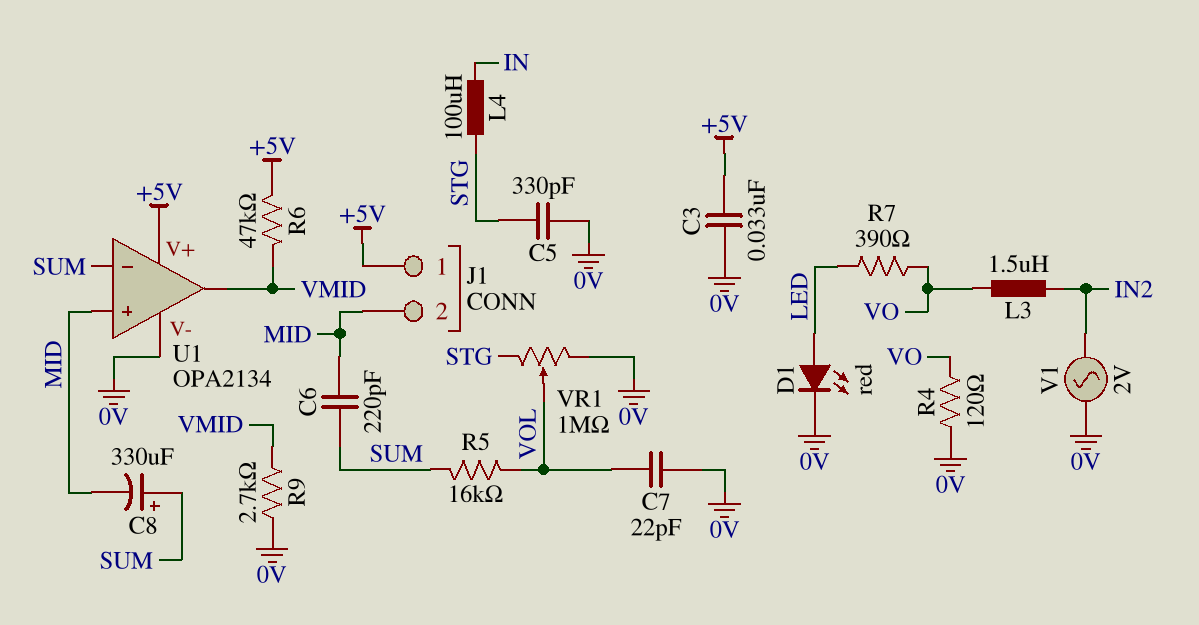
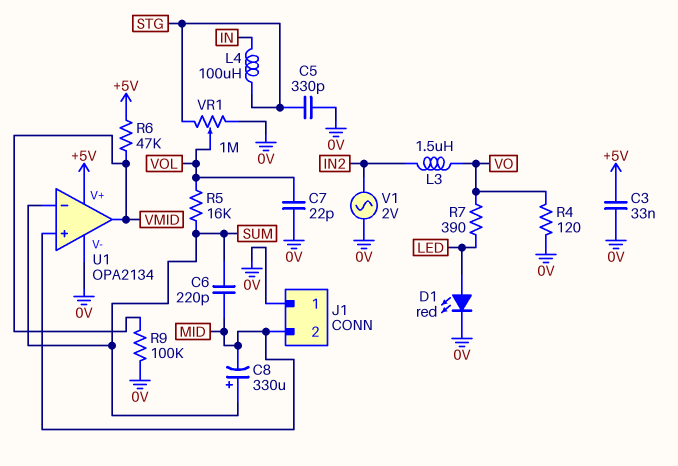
J1 pin 1: +5V -> 0V
R9: 2.7k (0V, VMID) -> 100k (0V, VMID)

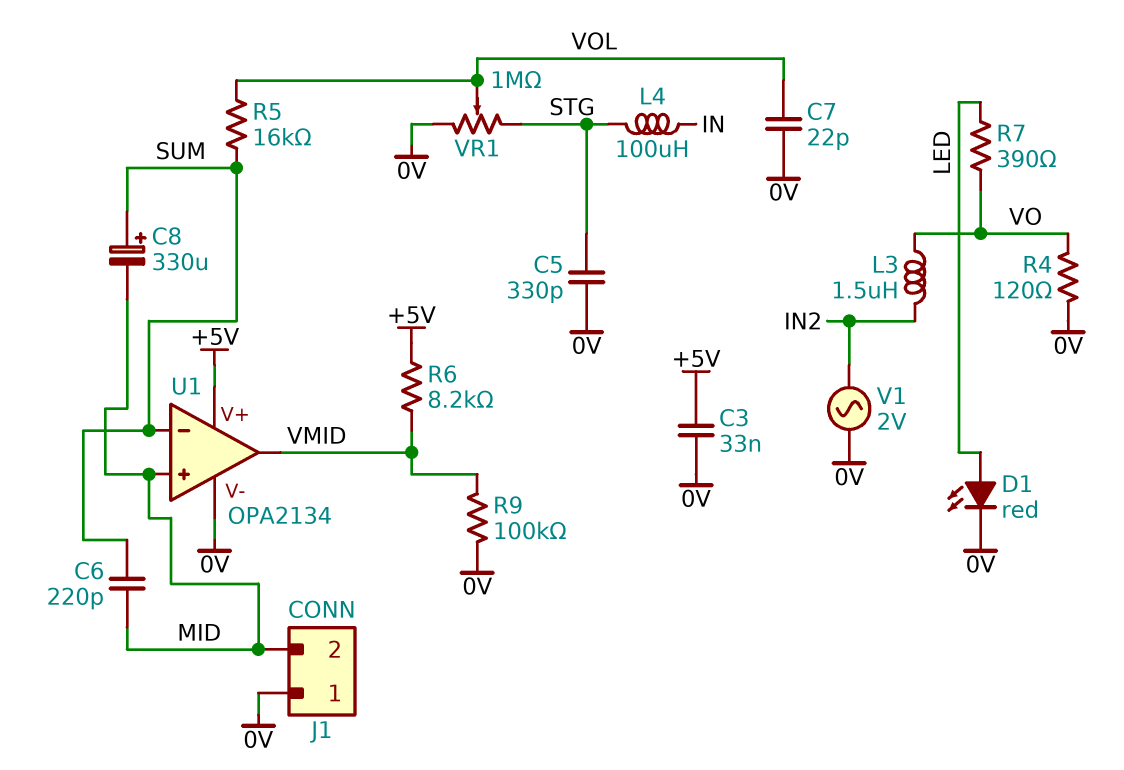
R6: 47k (+5V, VMID) -> 8.2k (+5V, VMID)

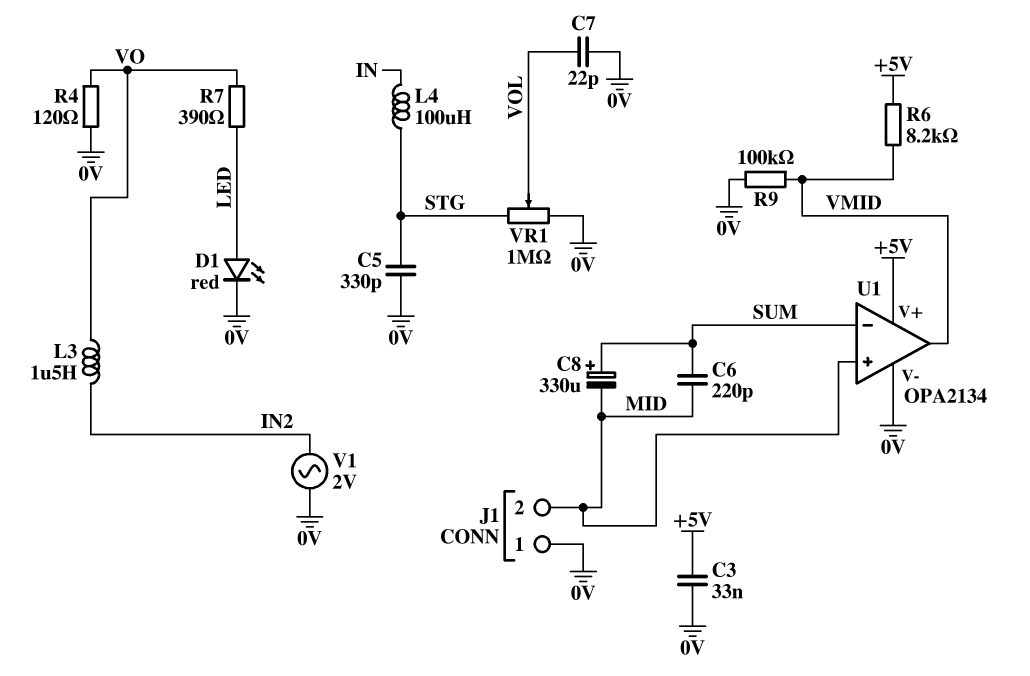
R5: 16k (SUM, VOL) -> none

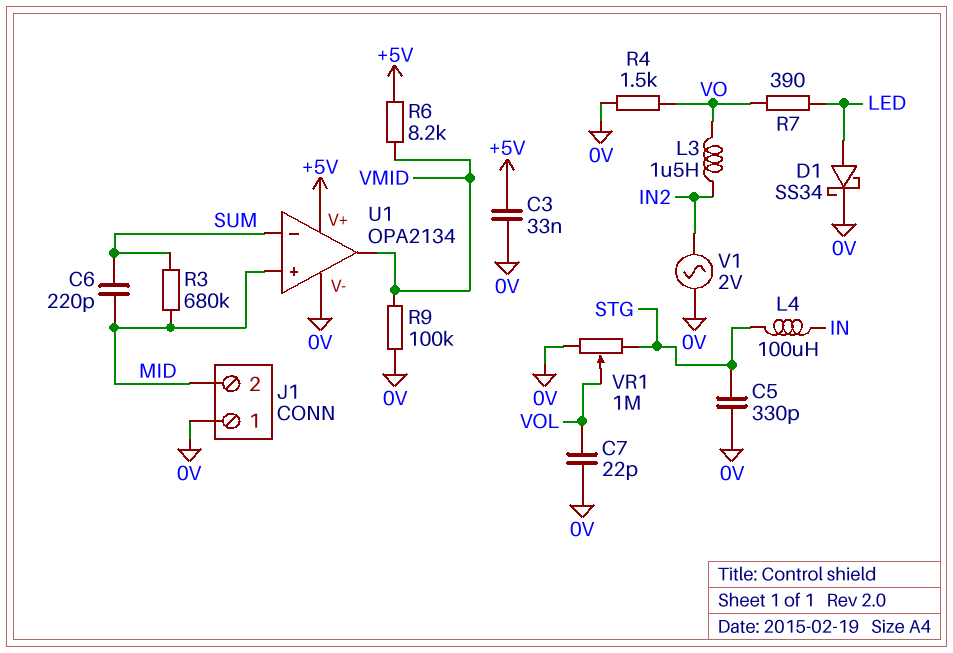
C8: 330uF (plus SUM, minus MID) -> none
D1: LED red (A LED, K 0V) -> schottky SS34 (A LED, K 0V)
R3: none -> 680k (MID, SUM)
R4: 120 (0V, VO) -> 1.5k (0V, VO)

